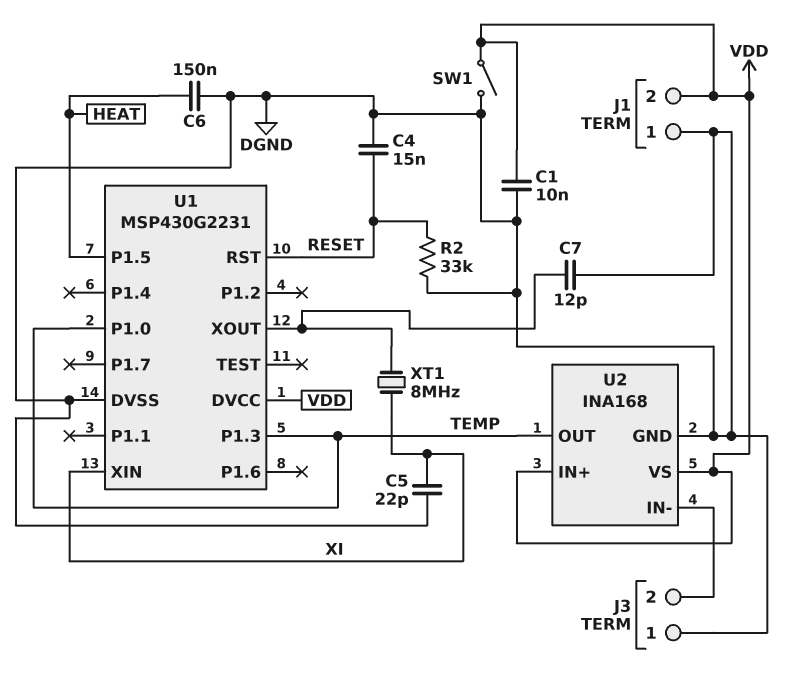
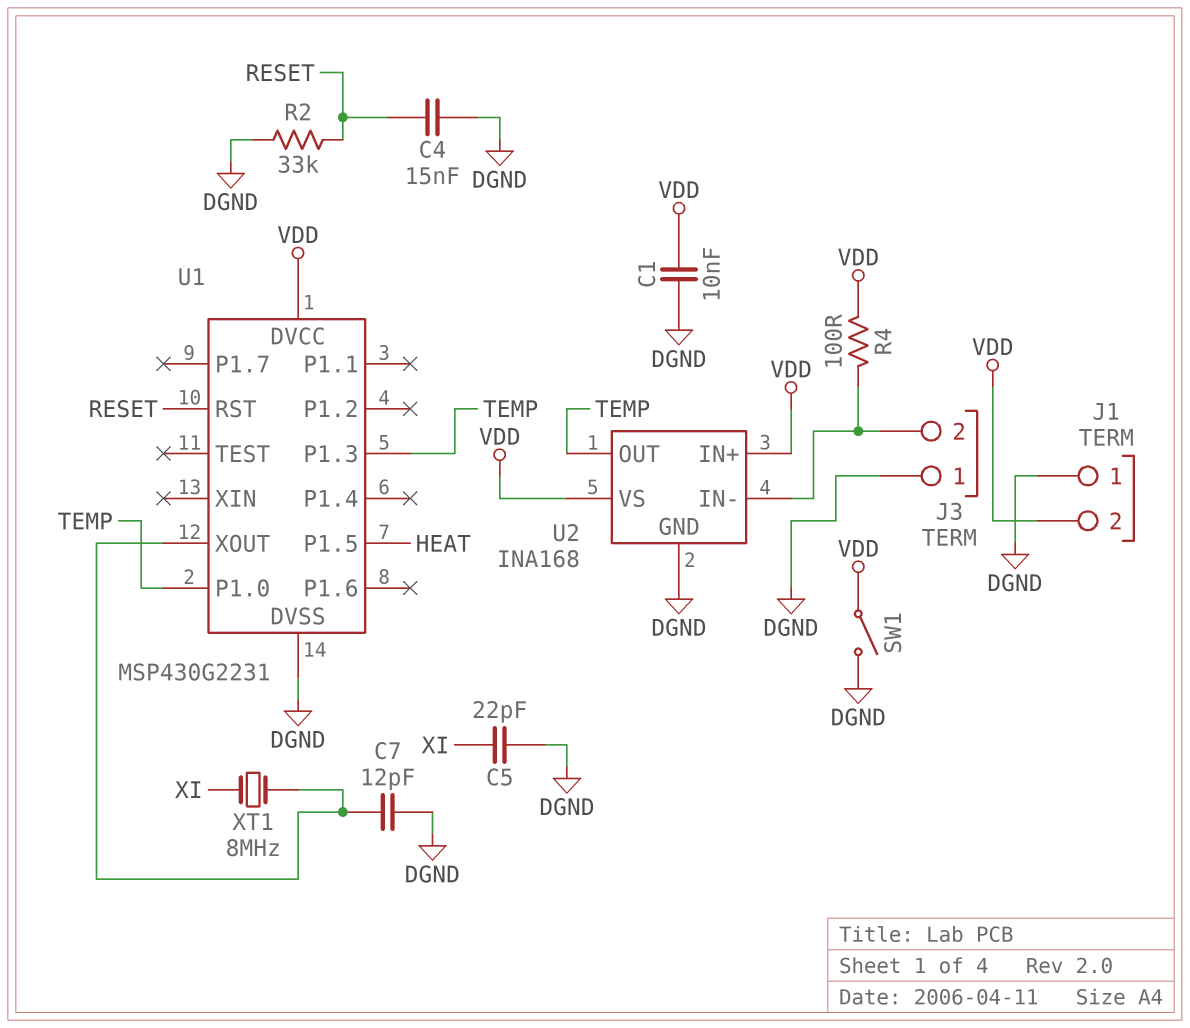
C6: 150nF (DGND, HEAT) -> none
R4: none -> 100 (J3/2, VDD)
U1 pin XIN: XI -> none

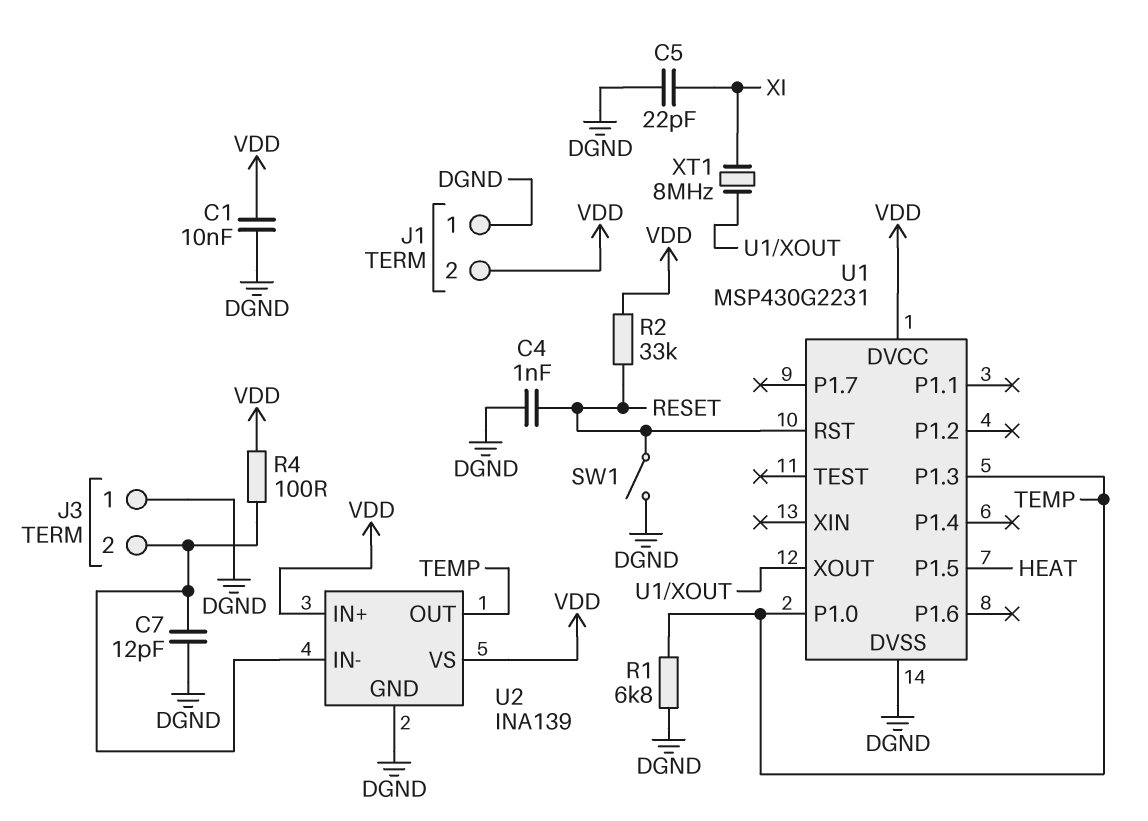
C4: 15nF (DGND, RESET) -> 1nF (DGND, RESET)
C7: 12pF (DGND, U1/XOUT) -> 12pF (DGND, J3/2)
R1: none -> 6.8k (DGND, TEMP)
R2: 33k (DGND, RESET) -> 33k (RESET, VDD)
SW1: switch (DGND, VDD) -> switch (DGND, RESET)
U2: INA168 -> INA139

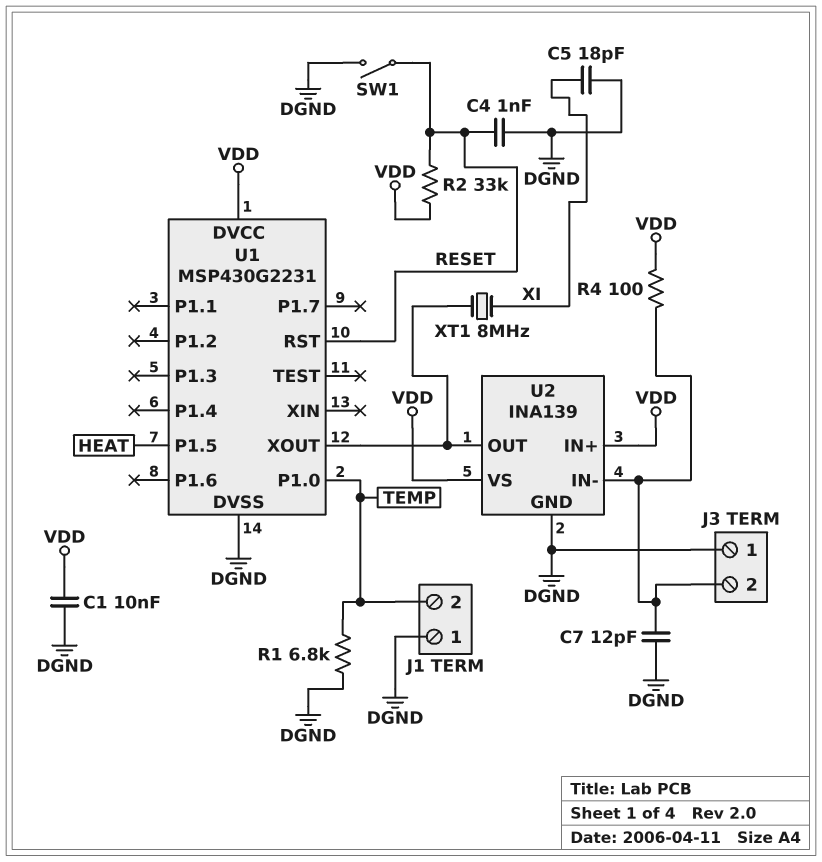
C5: 22pF (DGND, XI) -> 18pF (DGND, XI)
J1 pin 2: VDD -> TEMP
U1 pin P1.3: TEMP -> none
U2 pin OUT: TEMP -> U1/XOUT

